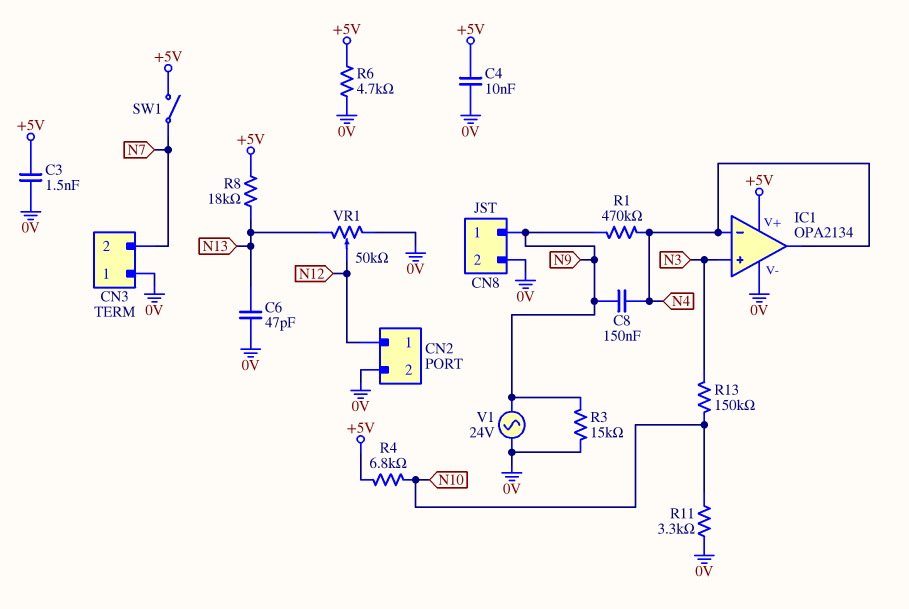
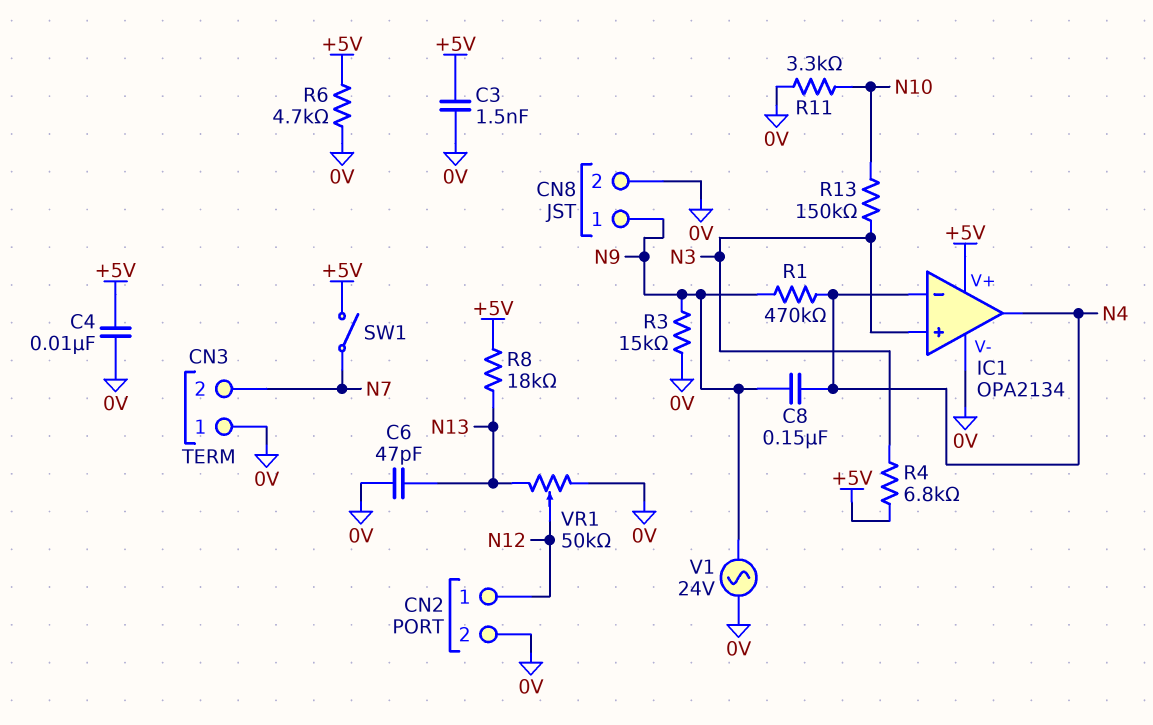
R4: 6.8k (+5V, N10) -> 6.8k (+5V, N3)

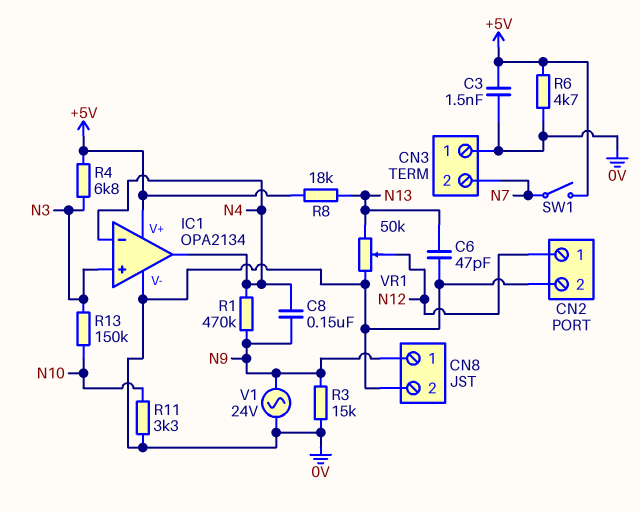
C4: 10nF (+5V, 0V) -> none

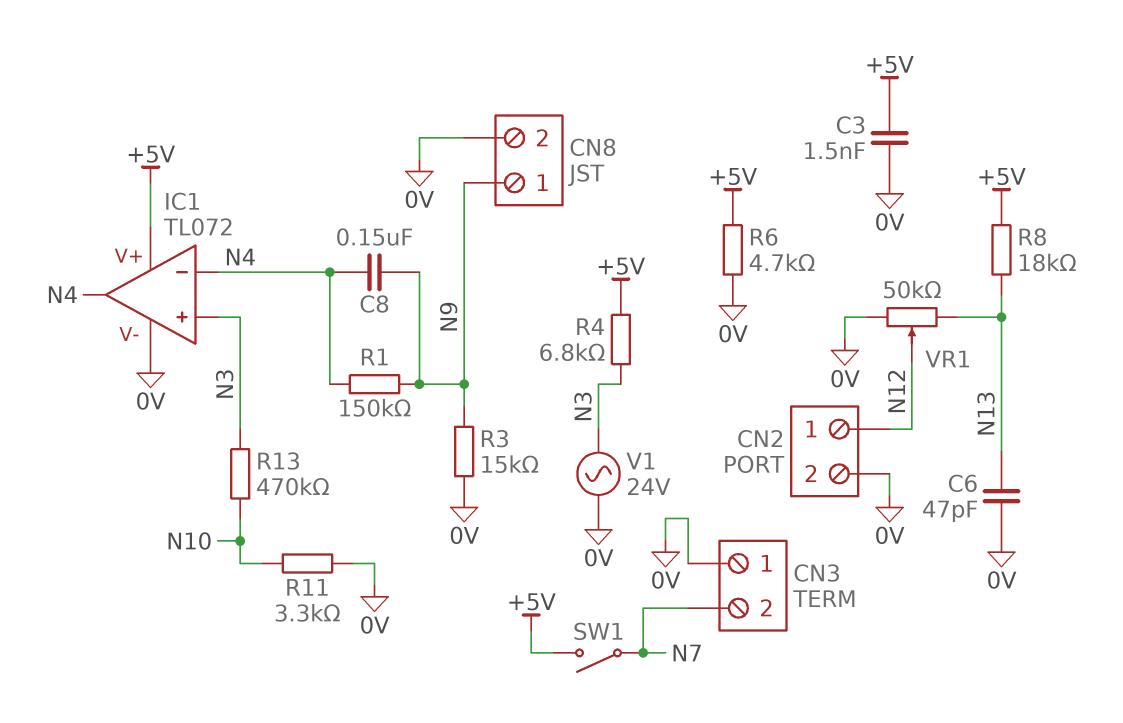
IC1: OPA2134 -> TL072
R1: 470k (N4, N9) -> 150k (N4, N9)
R13: 150k (N3, N10) -> 470k (N3, N10)
V1: AC 24V (0V, N9) -> AC 24V (0V, N3)

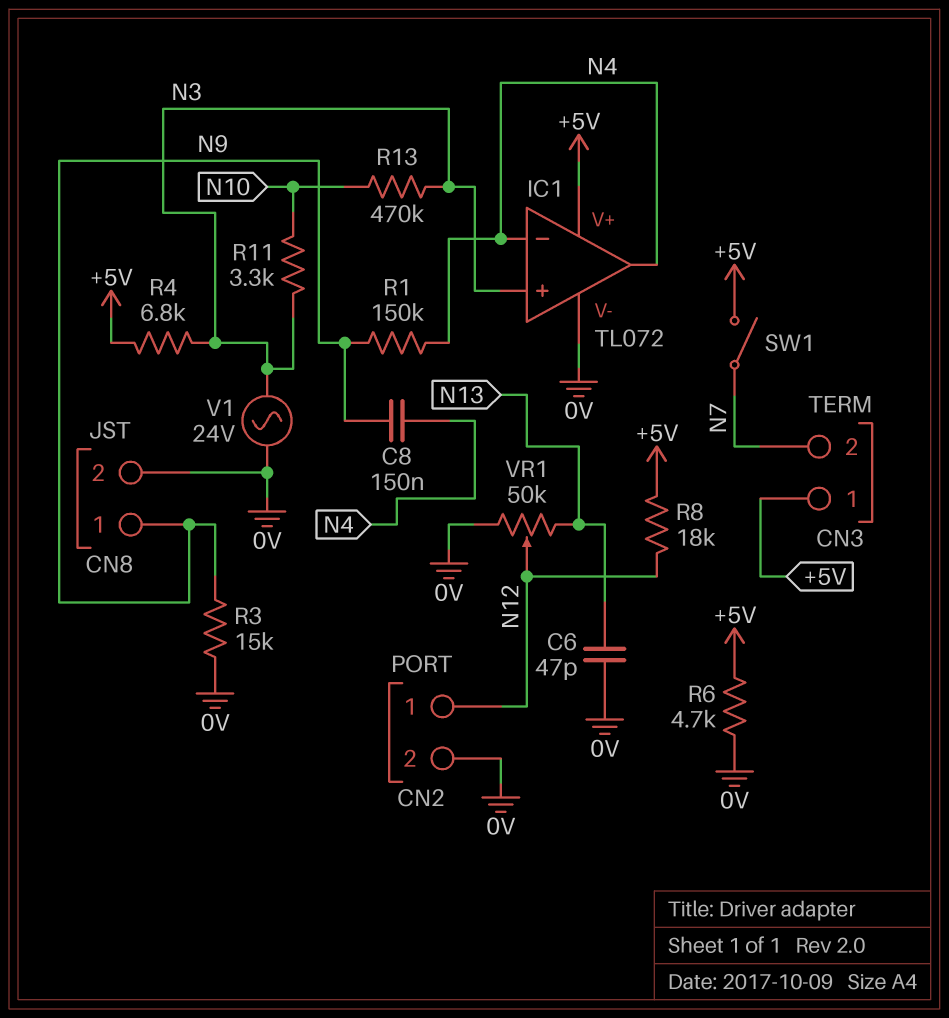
C3: 1.5nF (+5V, 0V) -> none
CN3 pin 1: 0V -> +5V
R8: 18k (+5V, N13) -> 18k (+5V, N12)
R11: 3.3k (0V, N10) -> 3.3k (N3, N10)

